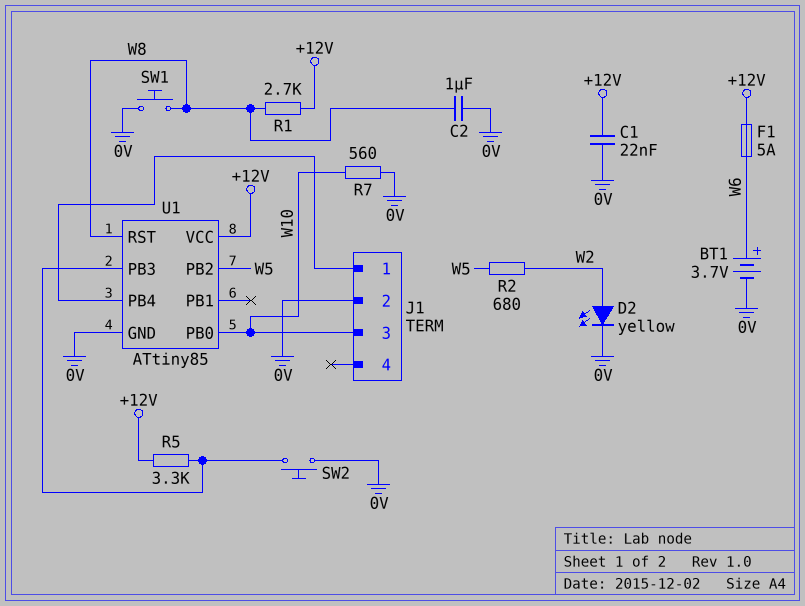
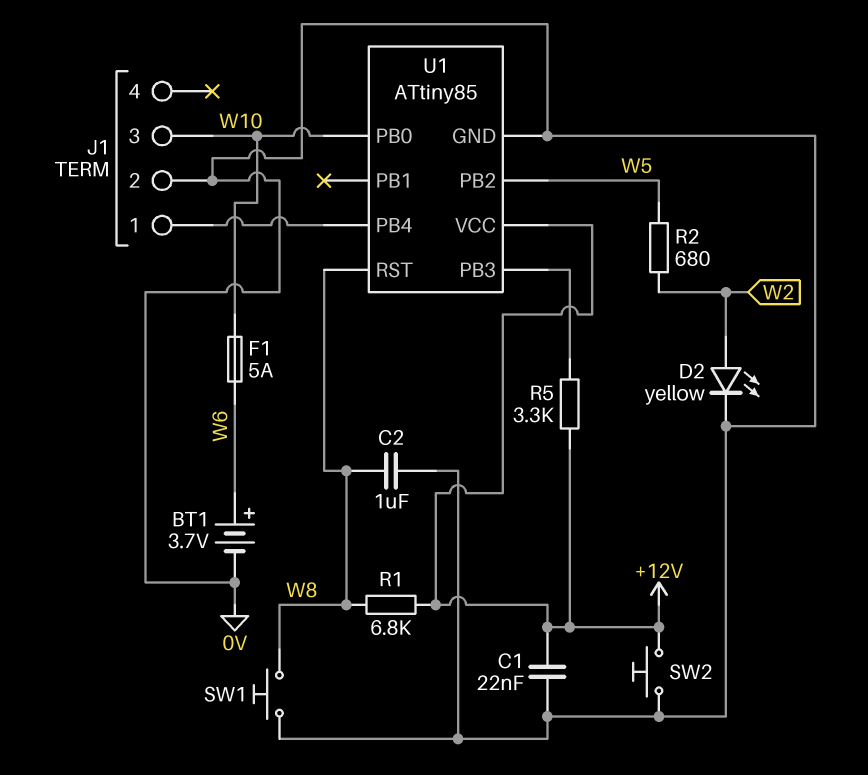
F1: 5A (+12V, W6) -> 5A (W6, W10)
R1: 2.7k (+12V, W8) -> 6.8k (+12V, W8)
R7: 560 (0V, W10) -> none
SW2: button (0V, U1/PB3) -> button (+12V, 0V)

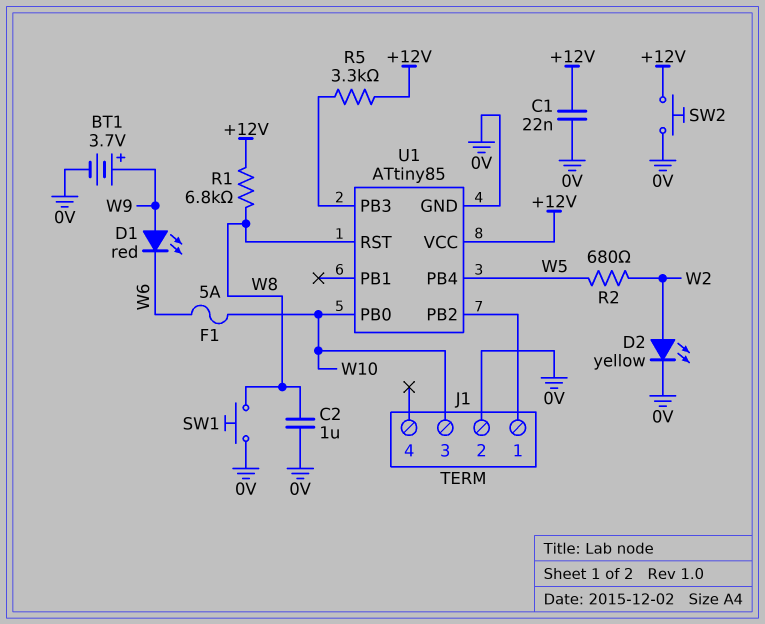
BT1: 3.7V (plus W6, minus 0V) -> 3.7V (plus W9, minus 0V)
D1: none -> LED red (A W9, K W6)
U1 pin PB2: W5 -> J1/1
U1 pin PB4: J1/1 -> W5

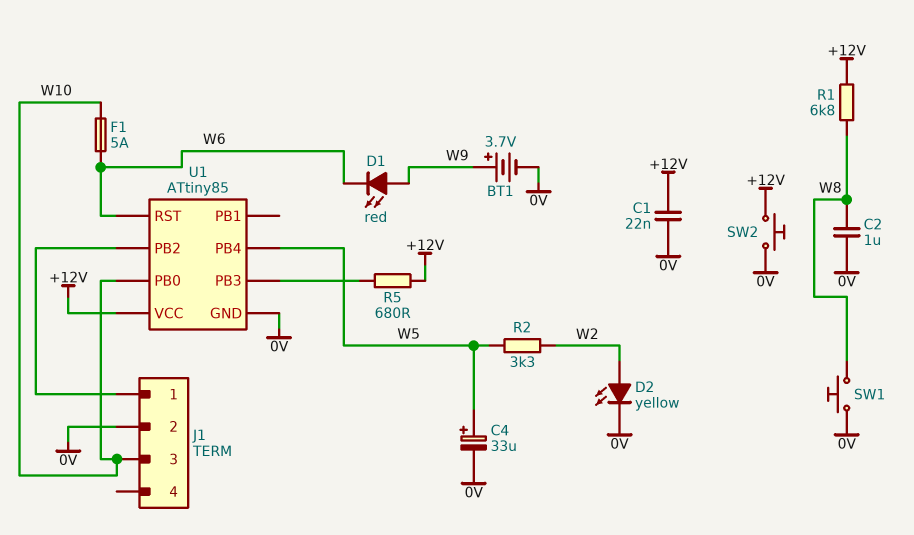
C4: none -> 33uF (plus W5, minus 0V)
R2: 680 (W2, W5) -> 3.3k (W2, W5)
R5: 3.3k (+12V, U1/PB3) -> 680 (+12V, U1/PB3)
U1 pin RST: W8 -> W6

